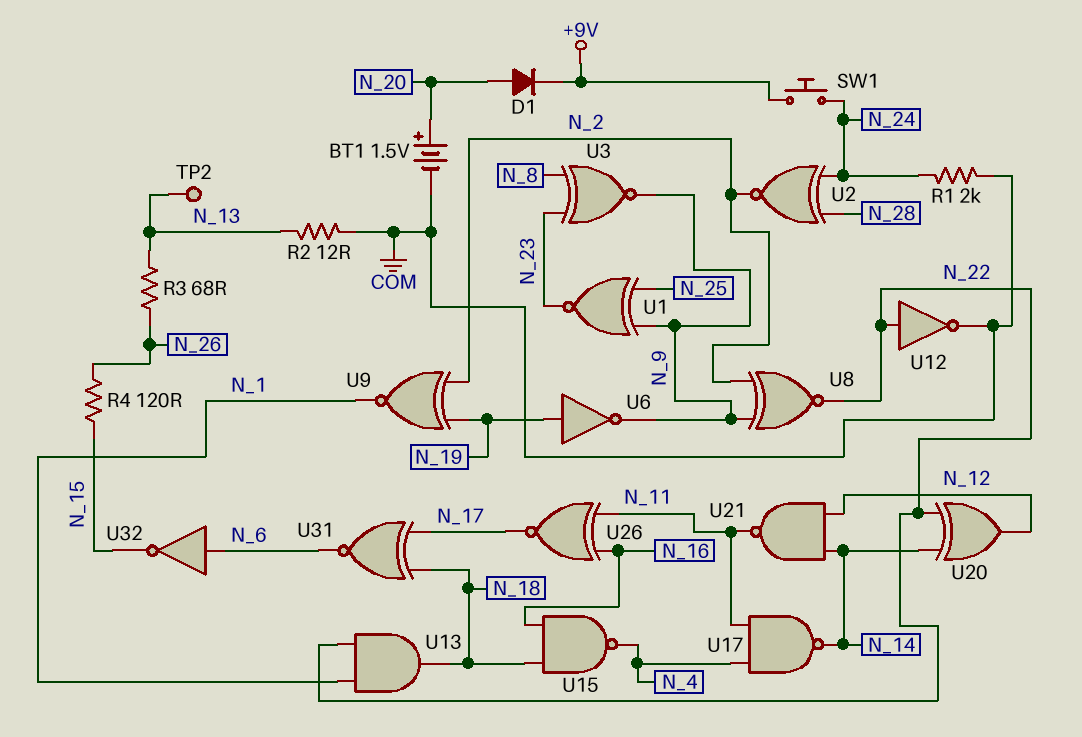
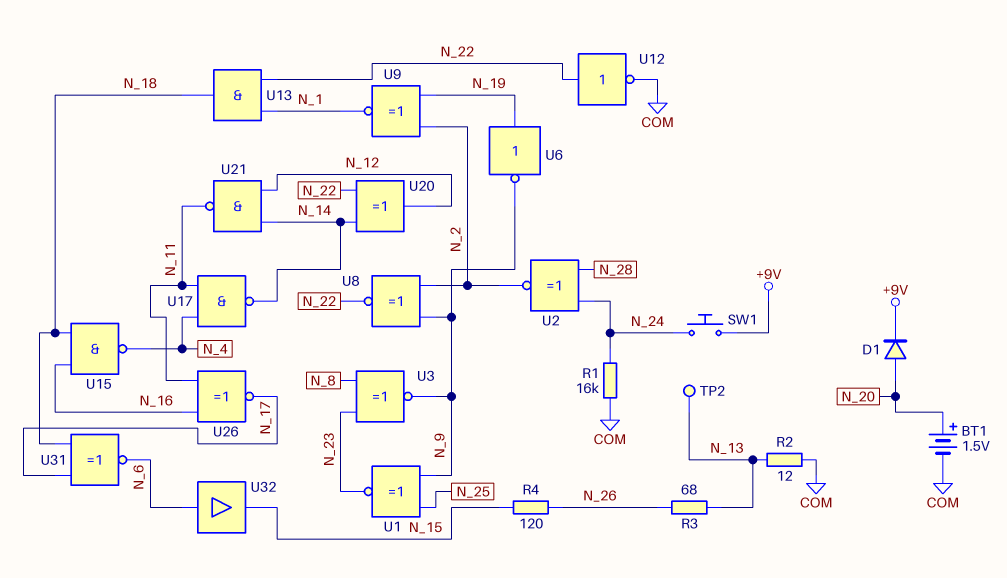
R1: 2k (COM, N_24) -> 16k (COM, N_24)
U32: NOT (in N_6, out N_15) -> buffer (in N_6, out N_15)

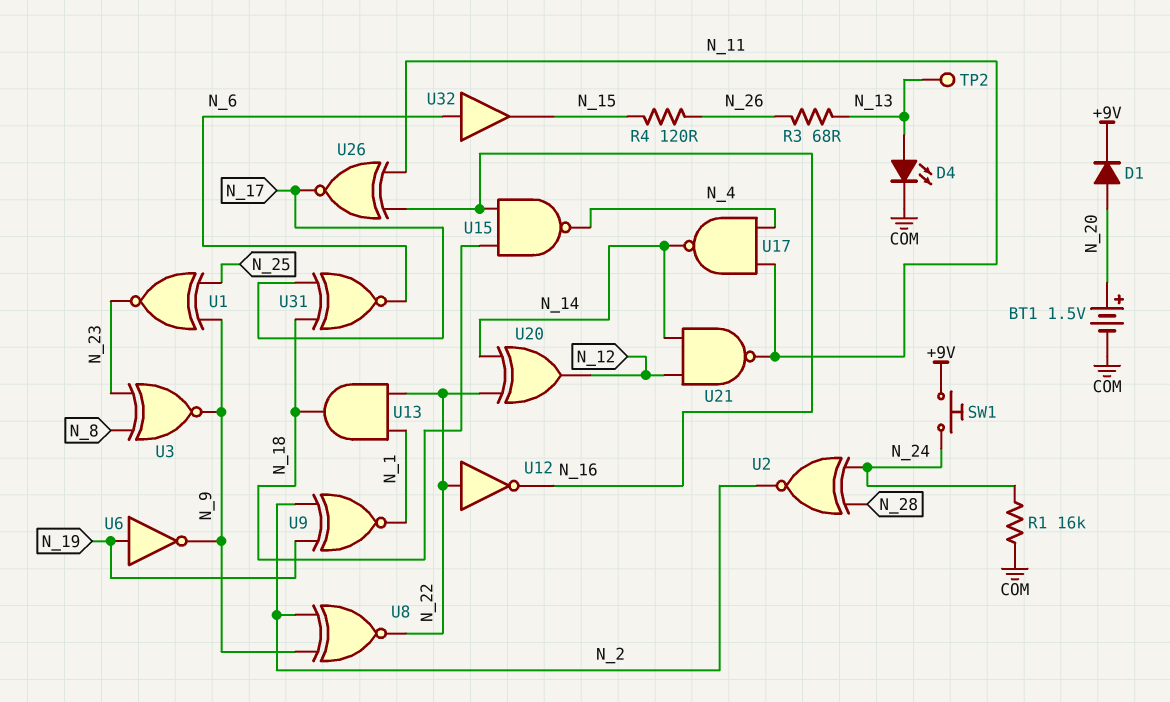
D4: none -> LED (A N_13, K COM)
R2: 12 (COM, N_13) -> none
U12: NOT (in N_22, out COM) -> NOT (in N_22, out N_16)

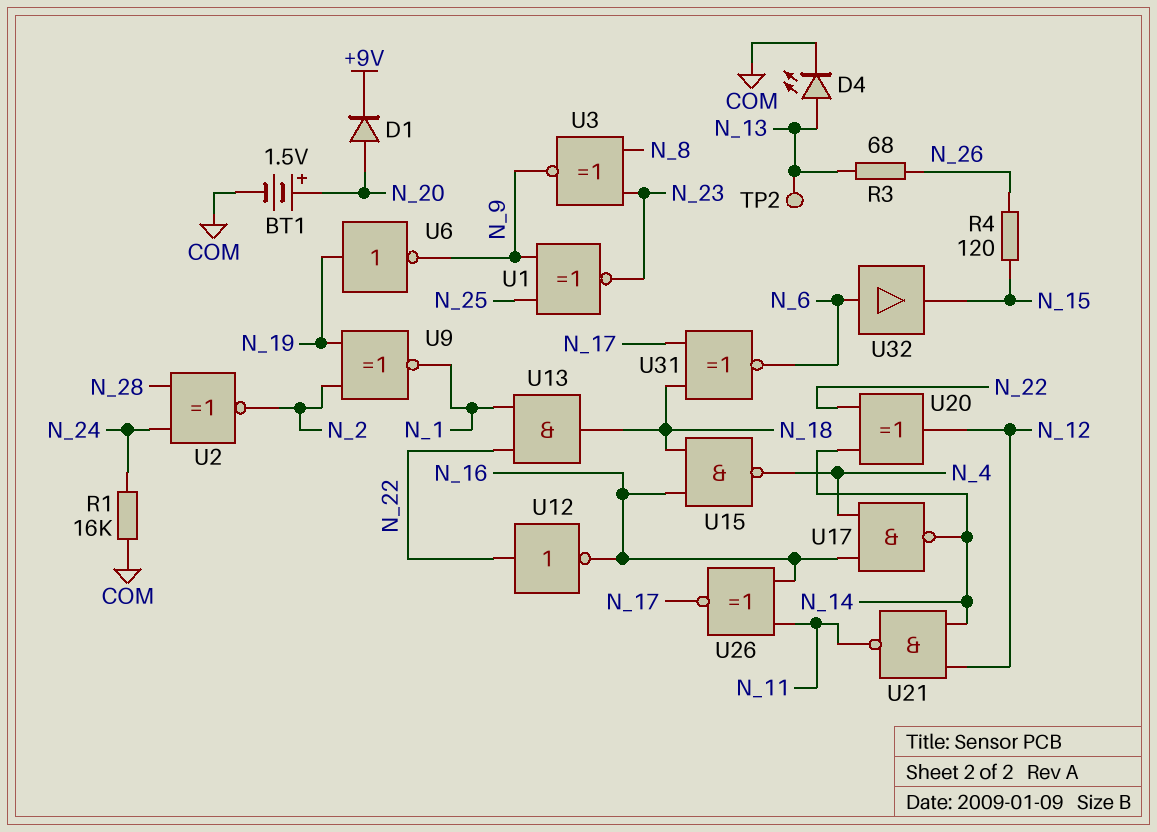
SW1: button (+9V, N_24) -> none
U8: XNOR (in N_2, in N_9, out N_22) -> none
U17: NAND (in N_4, in N_11, out N_14) -> NAND (in N_4, in N_16, out N_14)

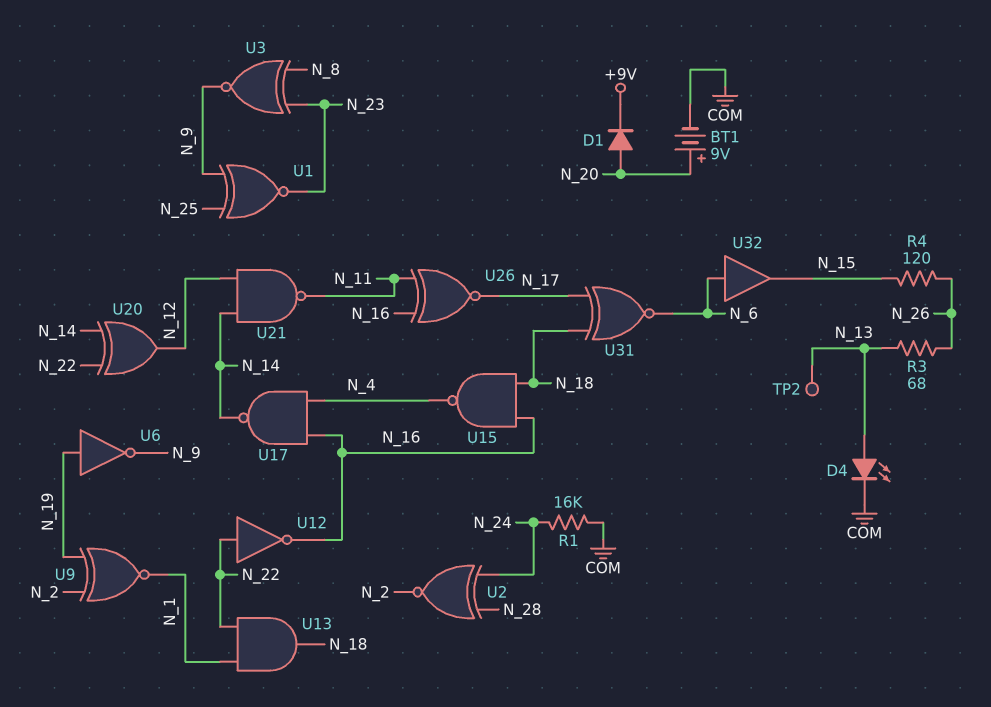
BT1: 1.5V (plus N_20, minus COM) -> 9V (plus N_20, minus COM)

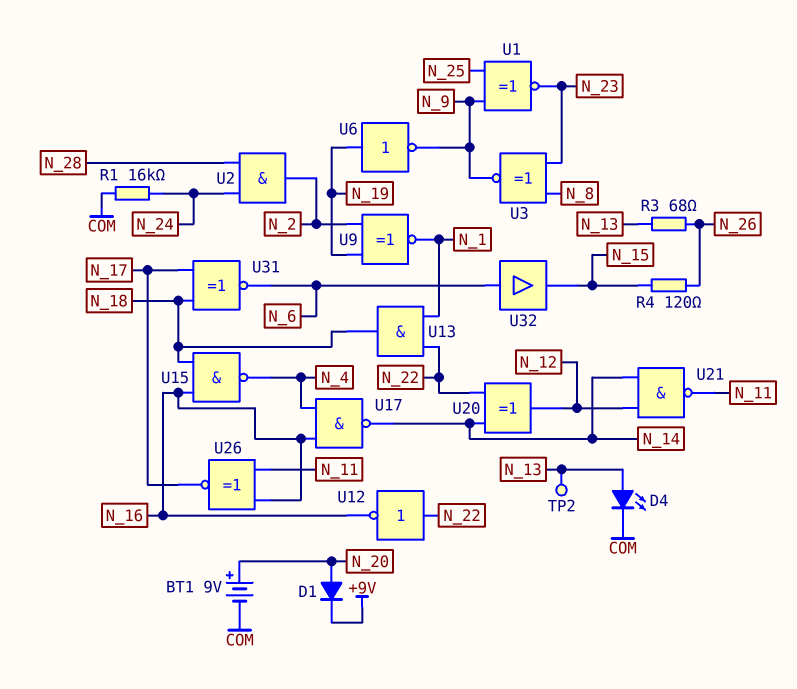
U2: XNOR (in N_24, in N_28, out N_2) -> AND (in N_24, in N_28, out N_2)

